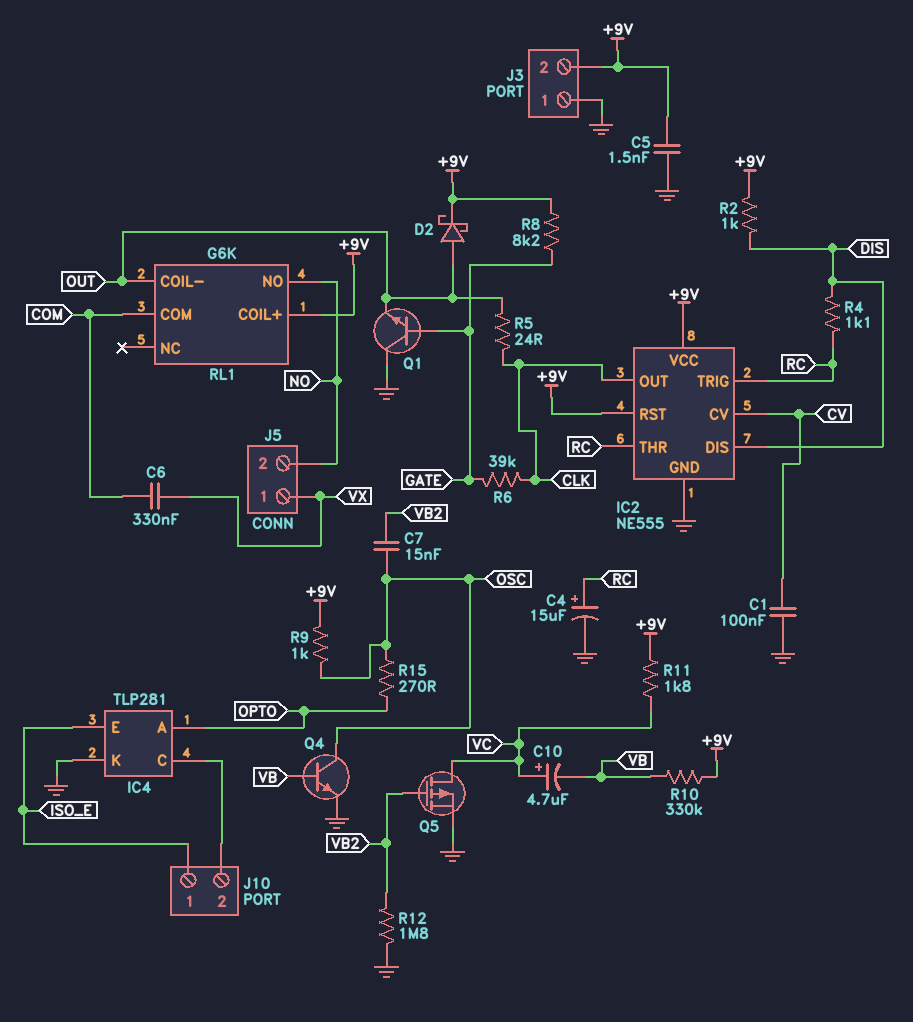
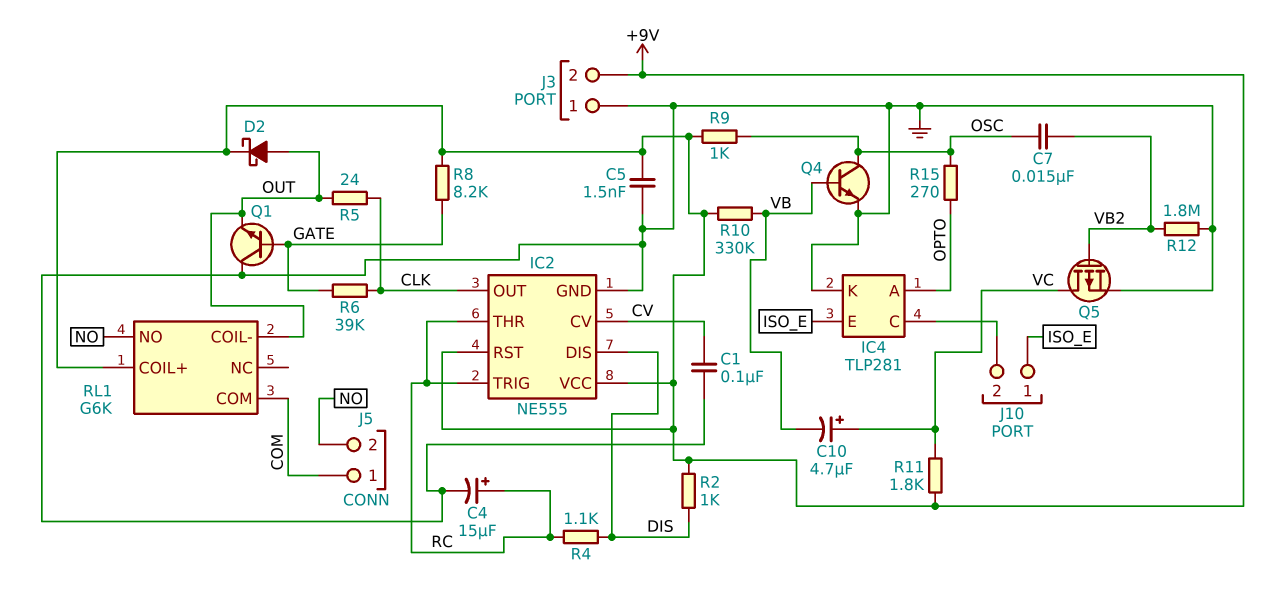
C6: 330nF (COM, VX) -> none
J5 pin 1: VX -> COM

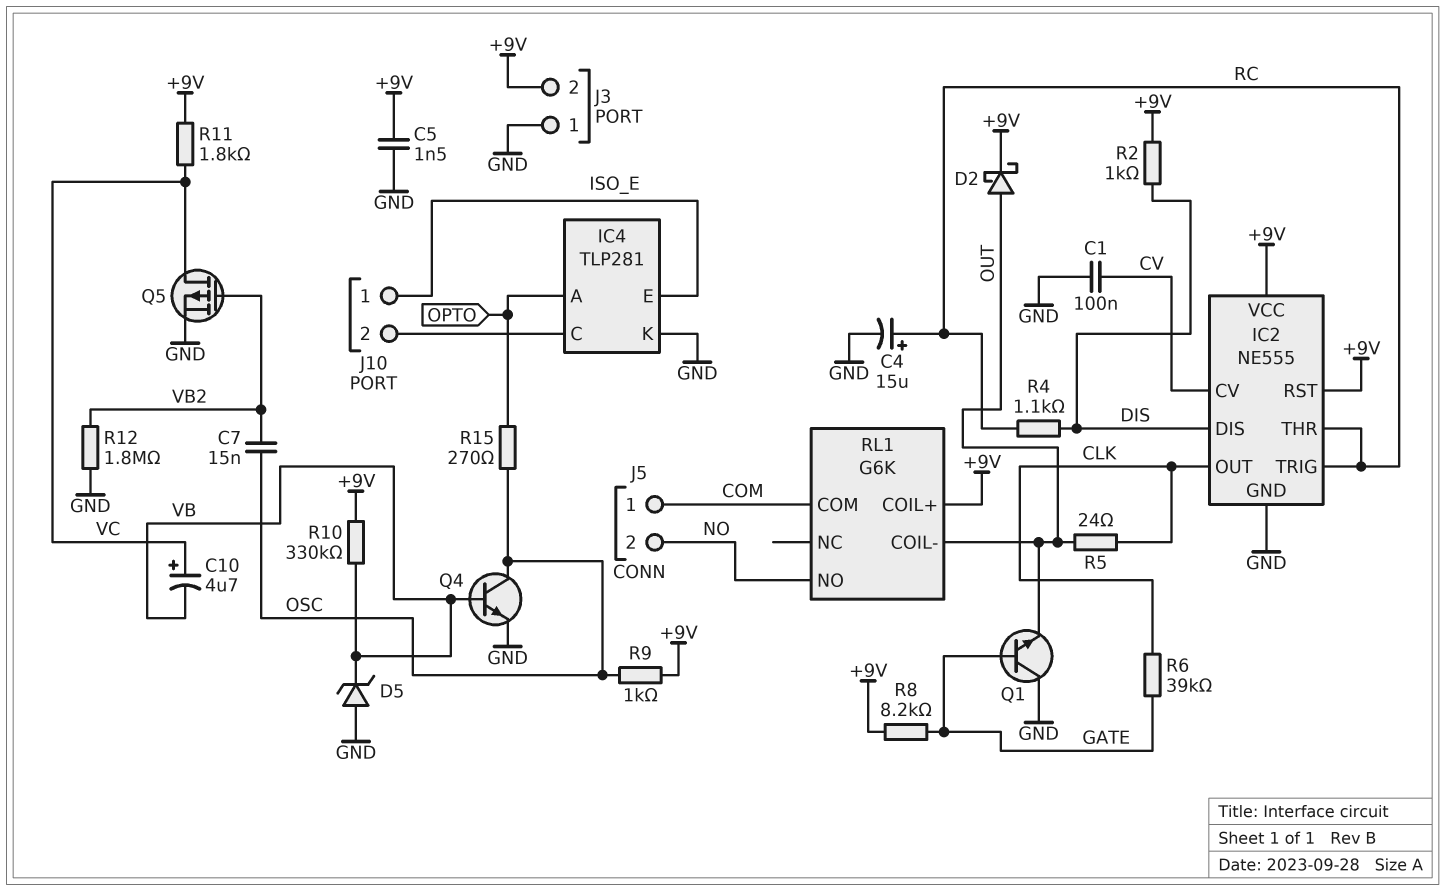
D5: none -> zener (A GND, K VB)

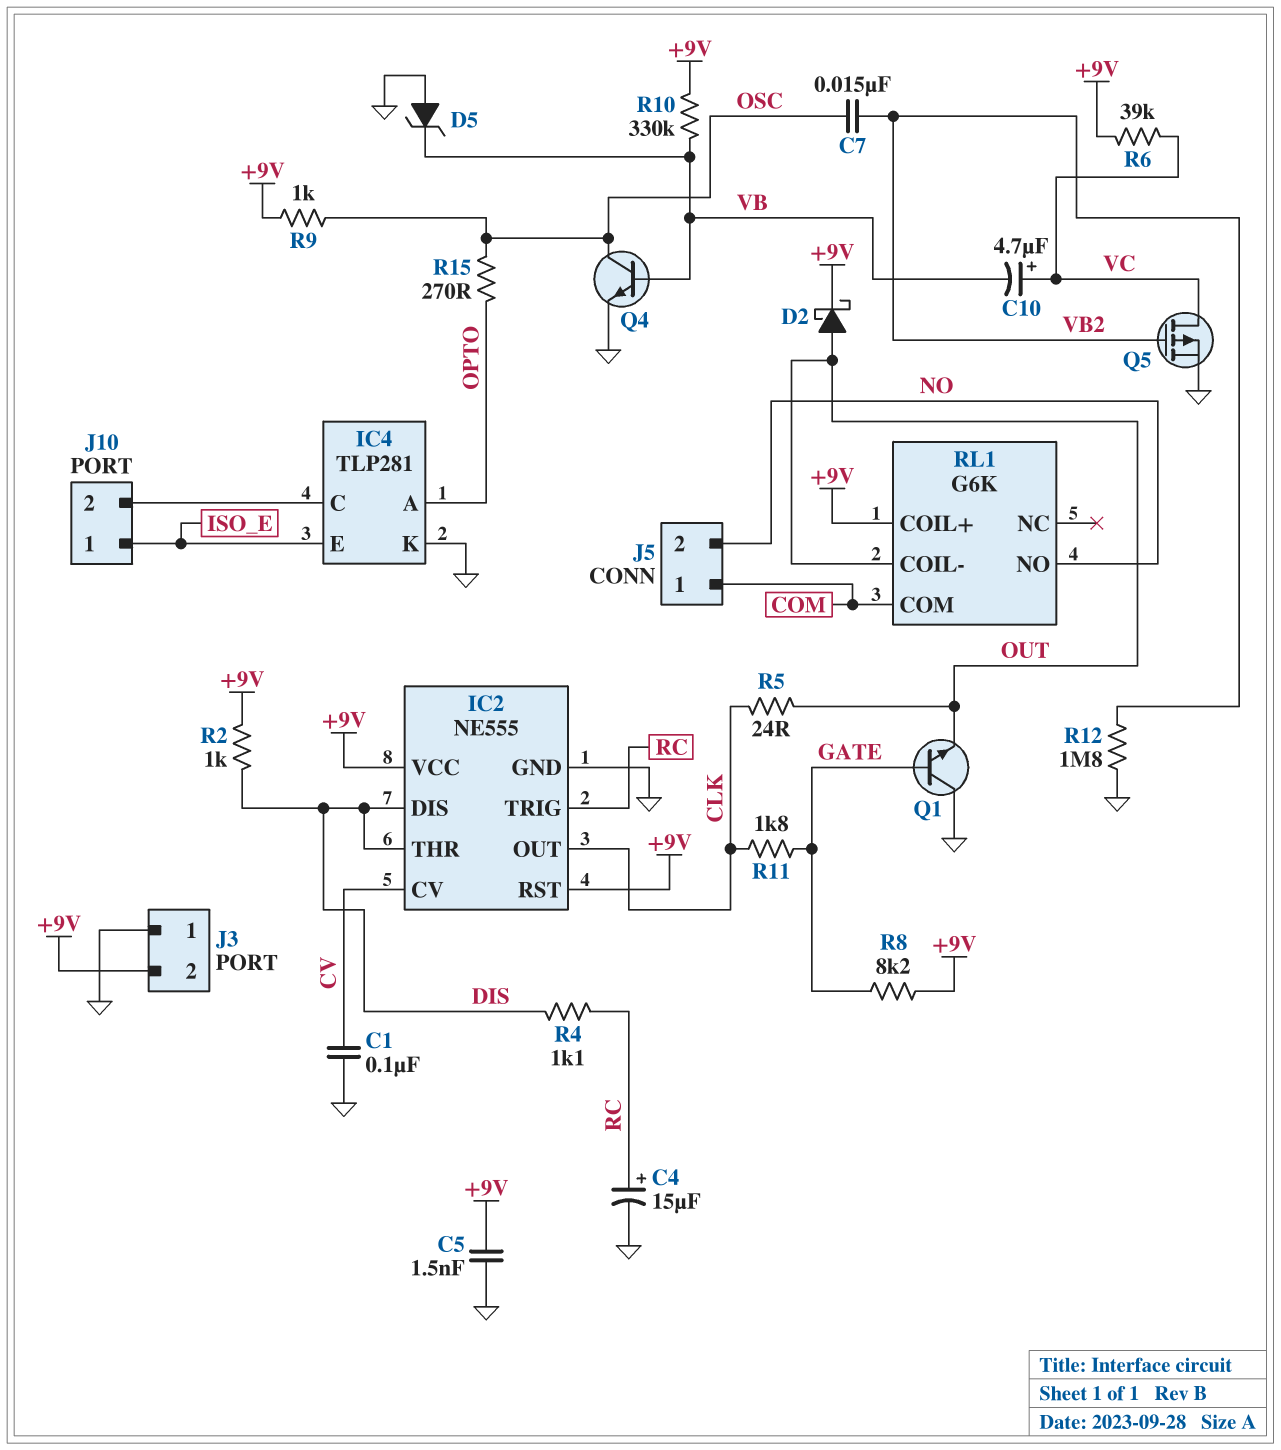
IC2 pin THR: RC -> DIS
R6: 39k (CLK, GATE) -> 39k (+9V, VC)
R11: 1.8k (+9V, VC) -> 1.8k (CLK, GATE)

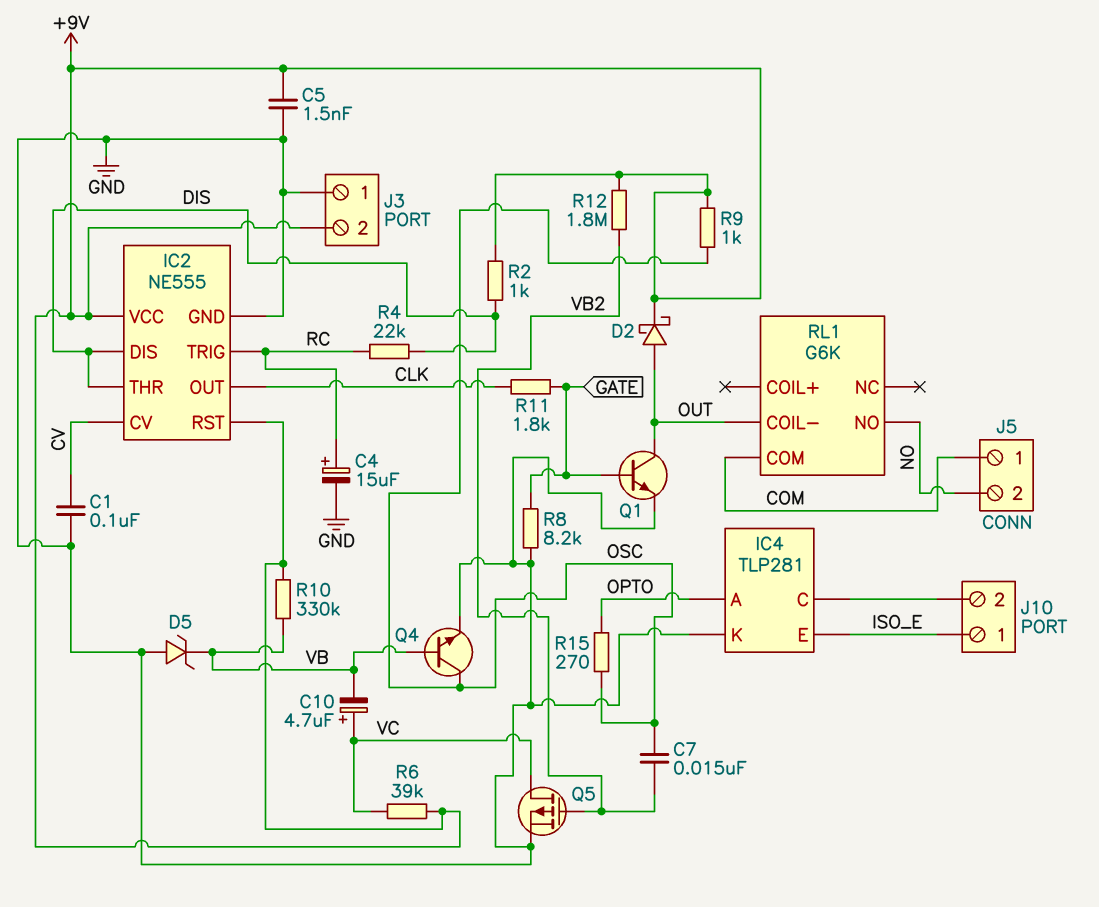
Q1: NPN (B GATE, C GND, E OUT) -> NPN (B GATE, C OUT, E GND)
R4: 1.1k (DIS, RC) -> 22k (DIS, RC)
R5: 24 (CLK, OUT) -> none
R8: 8.2k (+9V, GATE) -> 8.2k (GATE, GND)
R12: 1.8M (GND, VB2) -> 1.8M (+9V, VB2)
RL1 pin COIL+: +9V -> none

